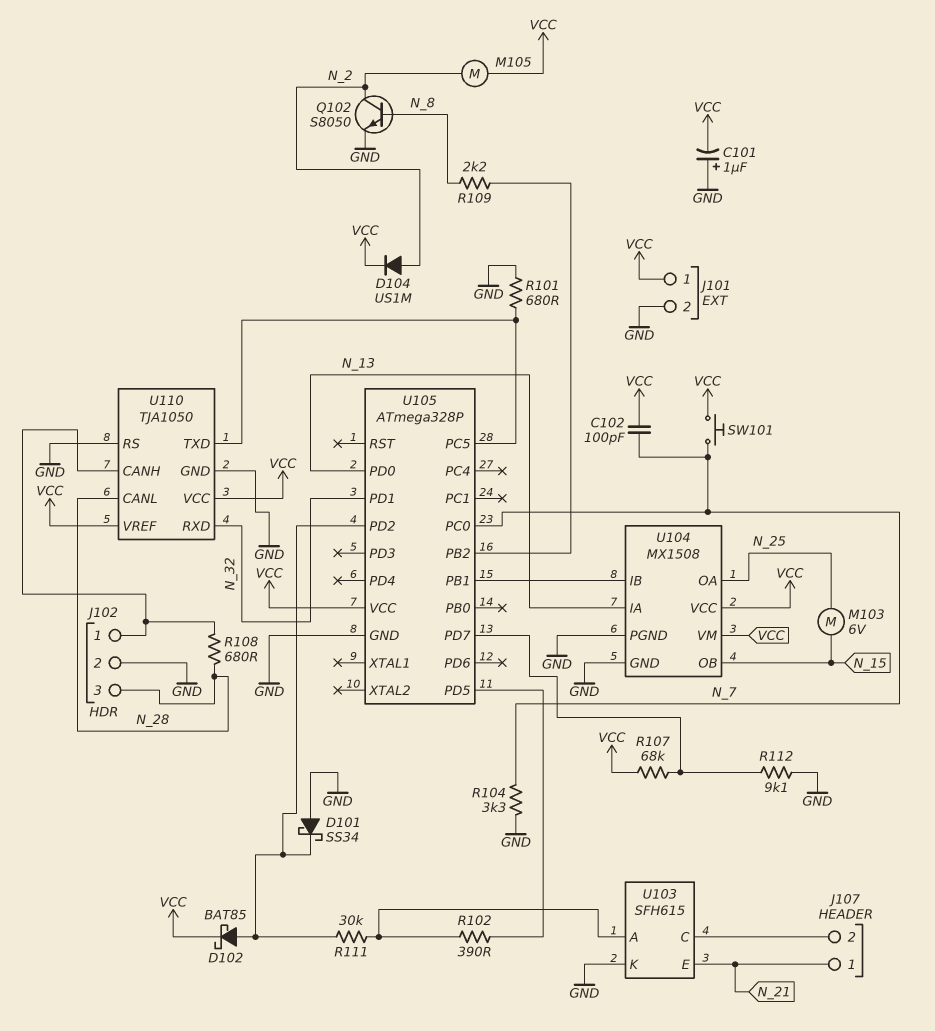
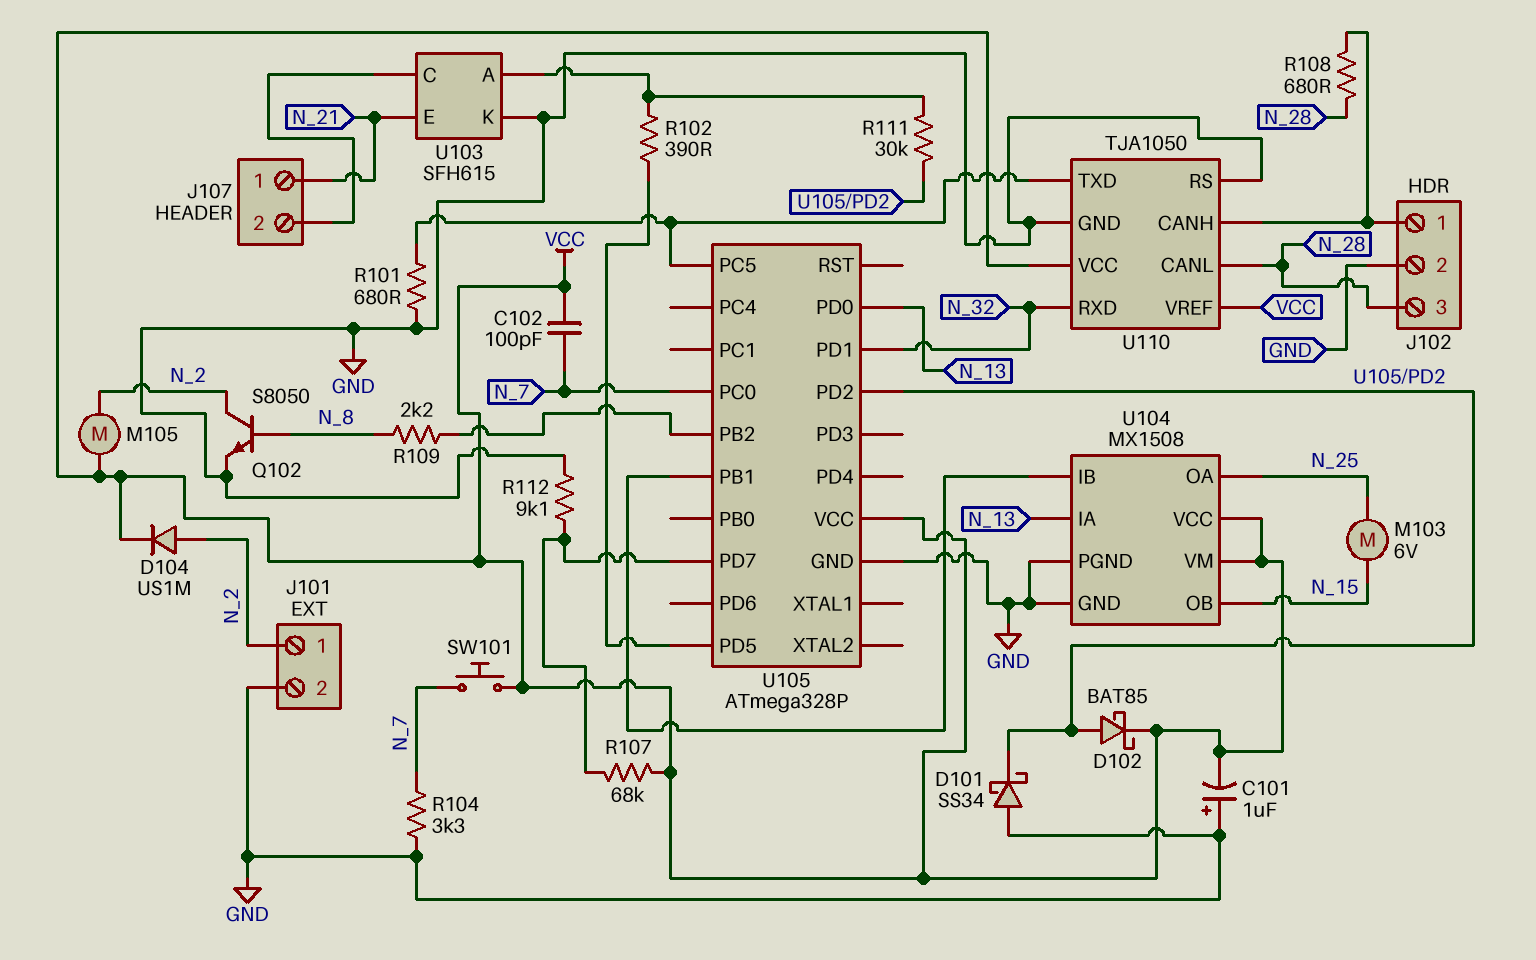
J101 pin 1: VCC -> N_2

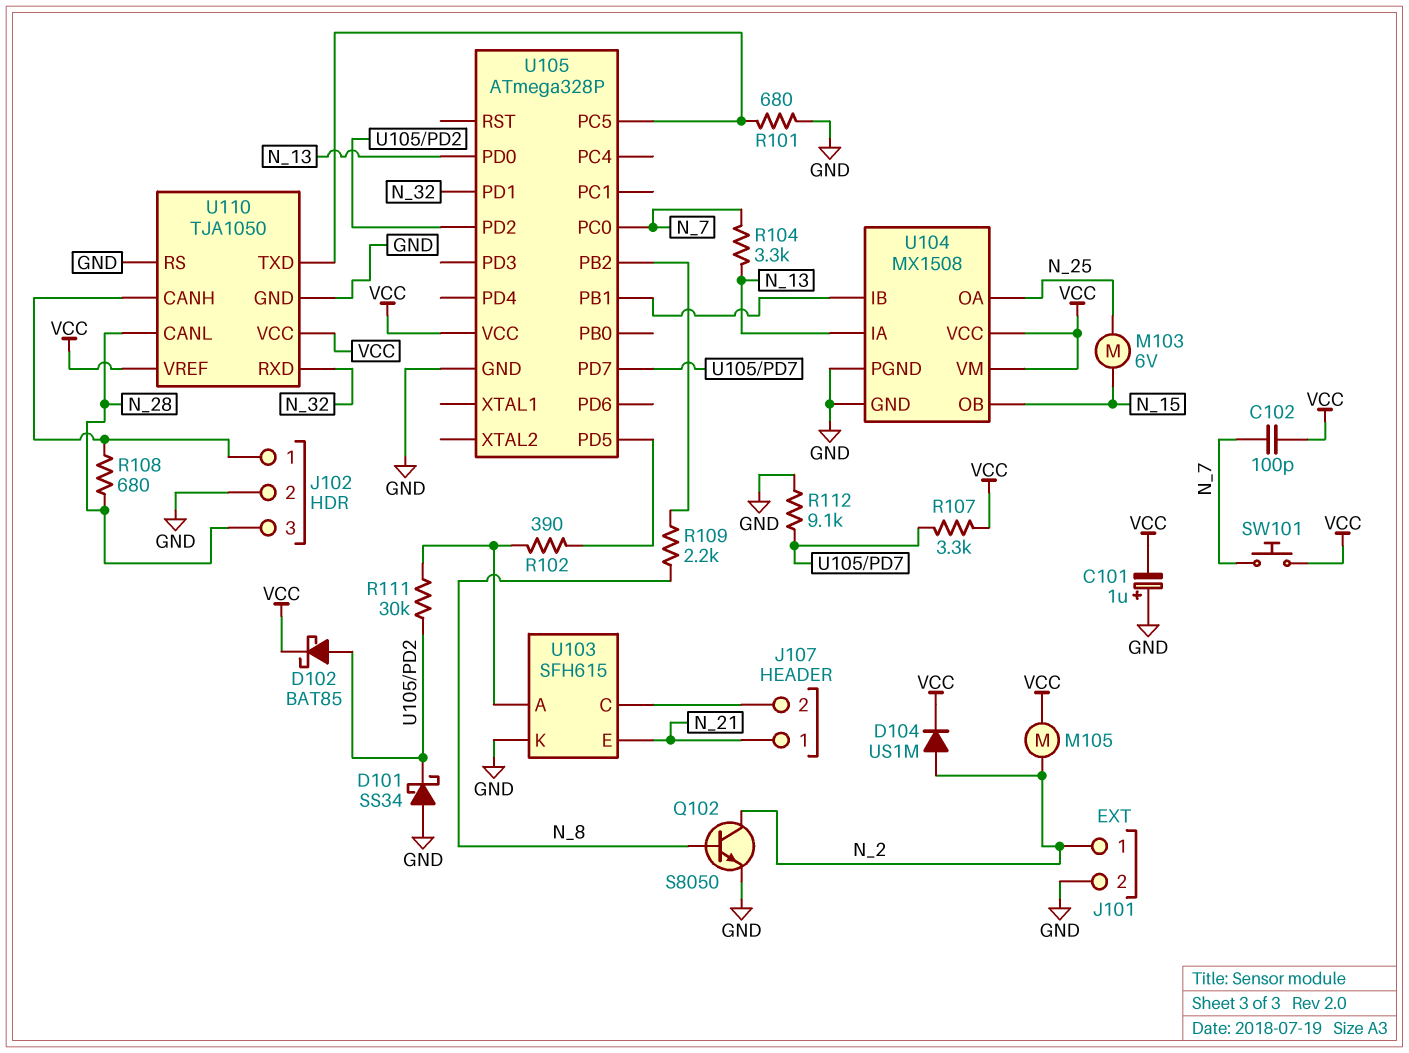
R104: 3.3k (GND, N_7) -> 3.3k (N_7, N_13)
R107: 68k (U105/PD7, VCC) -> 3.3k (U105/PD7, VCC)

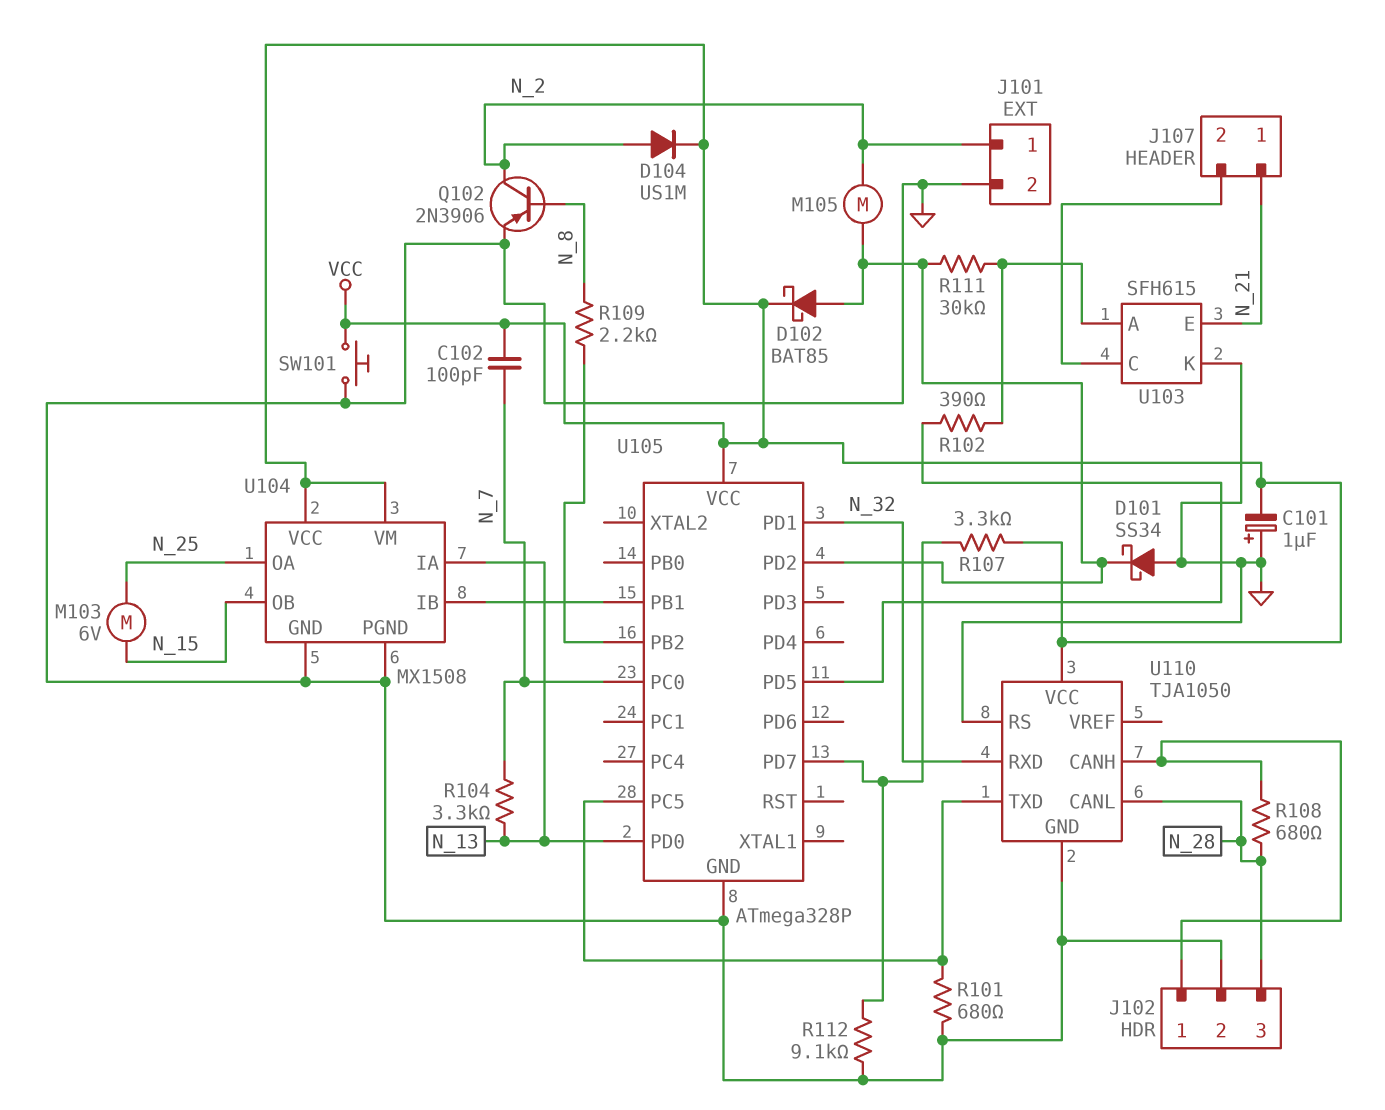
M105: motor (N_2, VCC) -> motor (N_2, U105/PD2)
Q102: NPN S8050 (B N_8, C N_2, E GND) -> PNP 2N3906 (B N_8, C N_2, E GND)
SW101: button (N_7, VCC) -> button (GND, VCC)
U110 pin VREF: VCC -> none

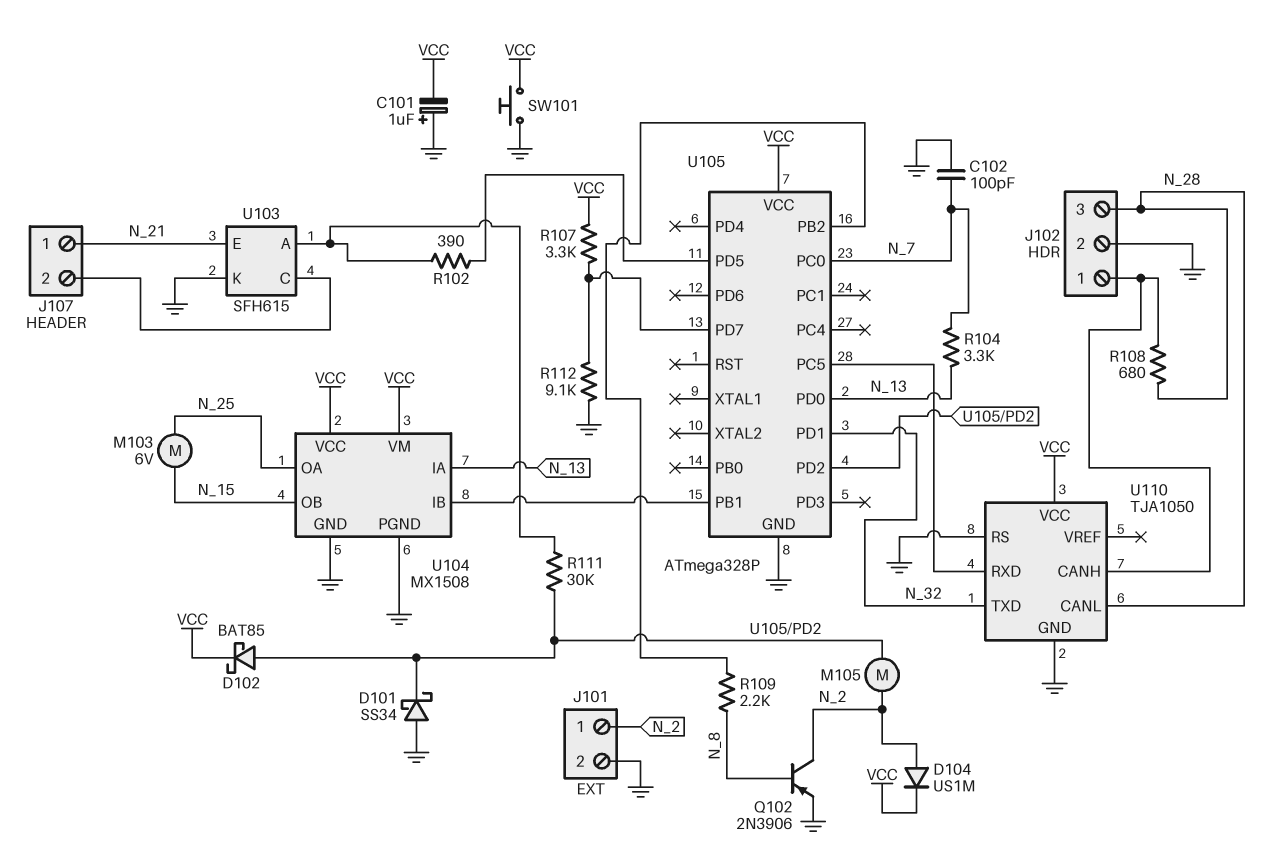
C102: 100pF (N_7, VCC) -> 100pF (GND, N_7)
R101: 680 (GND, U105/PC5) -> none
U110 pin RXD: N_32 -> U105/PC5
U110 pin TXD: U105/PC5 -> N_32

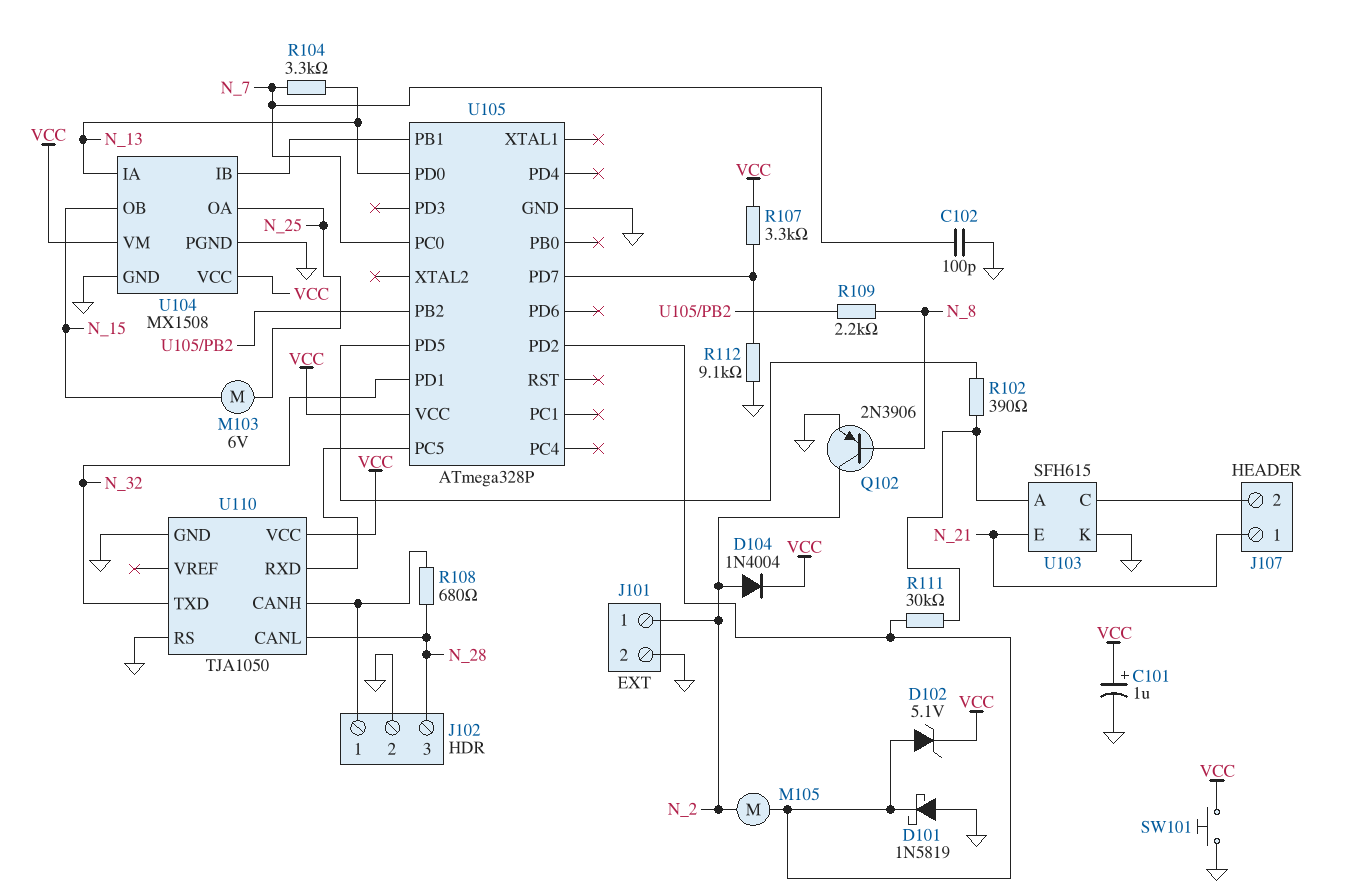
C101: 1uF (plus GND, minus VCC) -> 1uF (plus VCC, minus GND)
D101: schottky SS34 (A GND, K U105/PD2) -> schottky 1N5819 (A GND, K U105/PD2)
D102: schottky BAT85 (A U105/PD2, K VCC) -> zener 5.1V (A U105/PD2, K VCC)
D104: diode US1M (A N_2, K VCC) -> diode 1N4004 (A N_2, K VCC)

